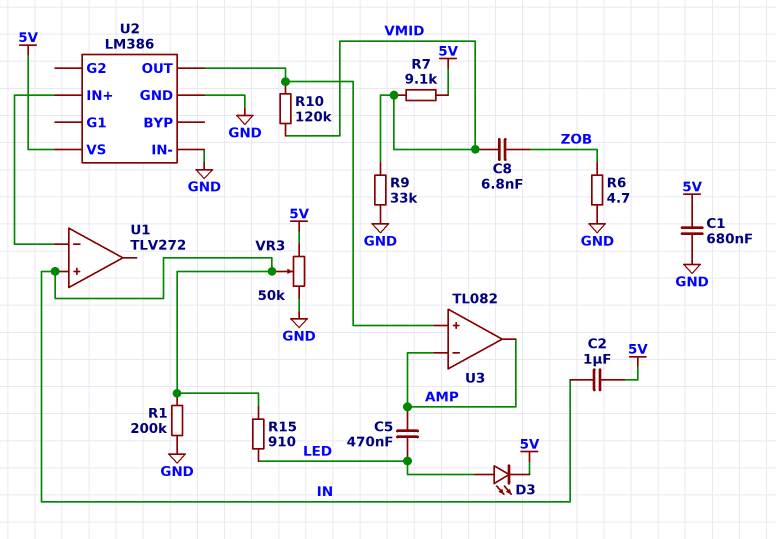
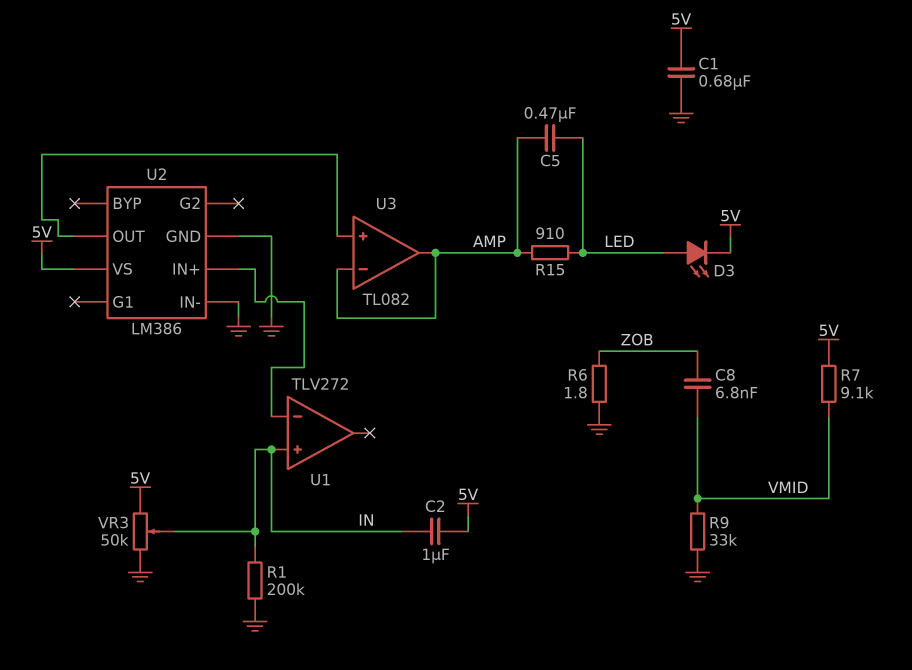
R6: 4.7 (GND, ZOB) -> 1.8 (GND, ZOB)
R10: 120k (U2/OUT, VMID) -> none
R15: 910 (IN, LED) -> 910 (AMP, LED)

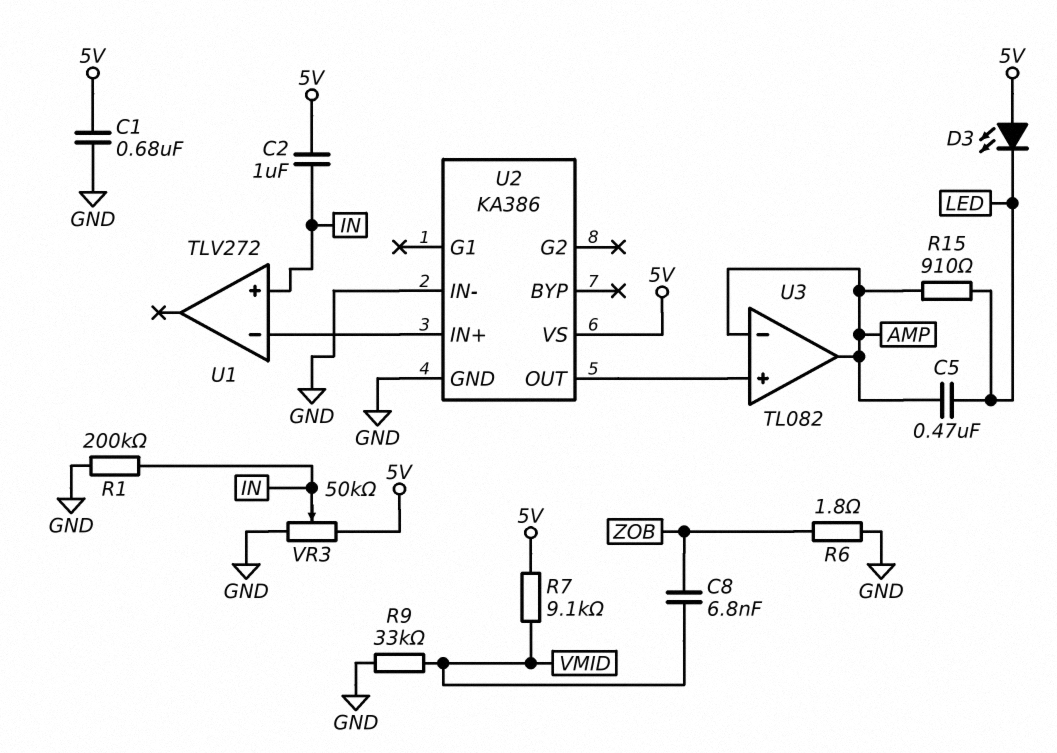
D3: LED (A LED, K 5V) -> LED (A 5V, K LED)
U2: LM386 -> KA386

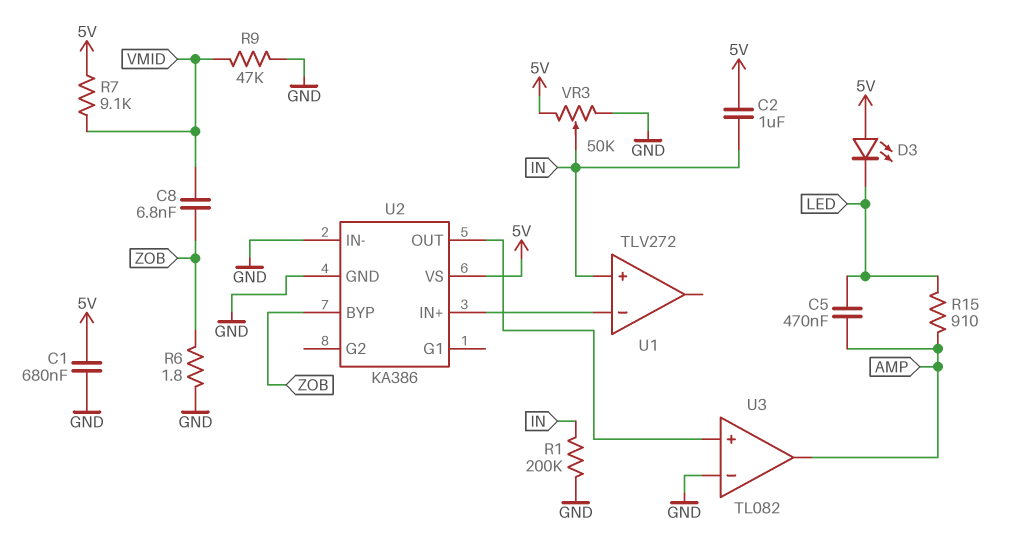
R9: 33k (GND, VMID) -> 47k (GND, VMID)
U2 pin BYP: none -> ZOB
U3 pin in-: AMP -> GND

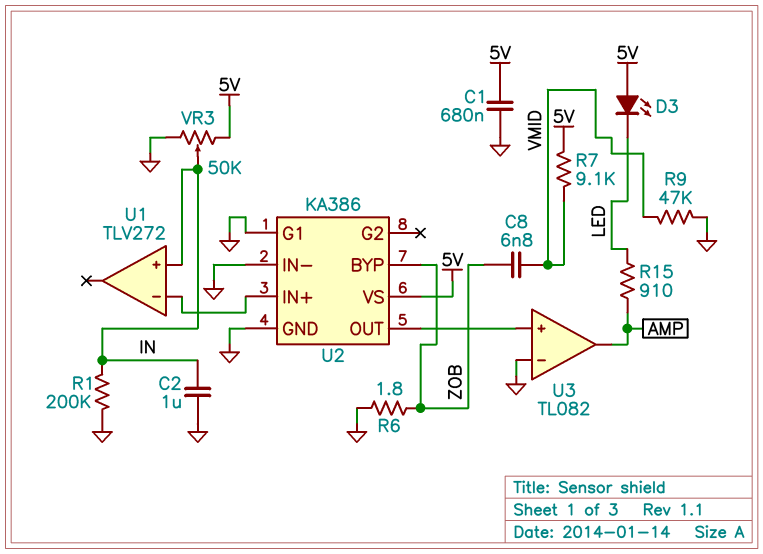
C2: 1uF (5V, IN) -> 1uF (GND, IN)
C5: 470nF (AMP, LED) -> none
U2 pin G1: none -> GND

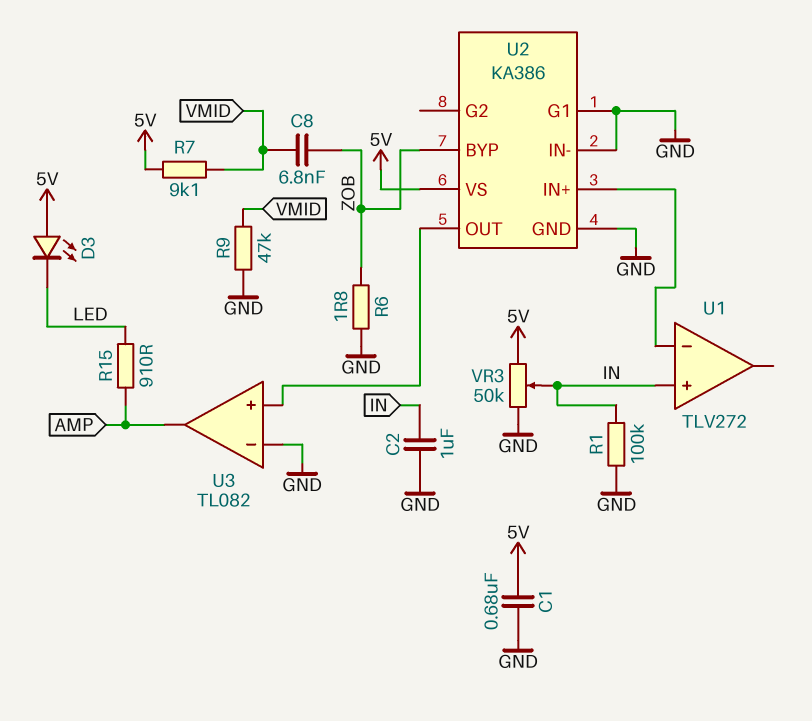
R1: 200k (GND, IN) -> 100k (GND, IN)

